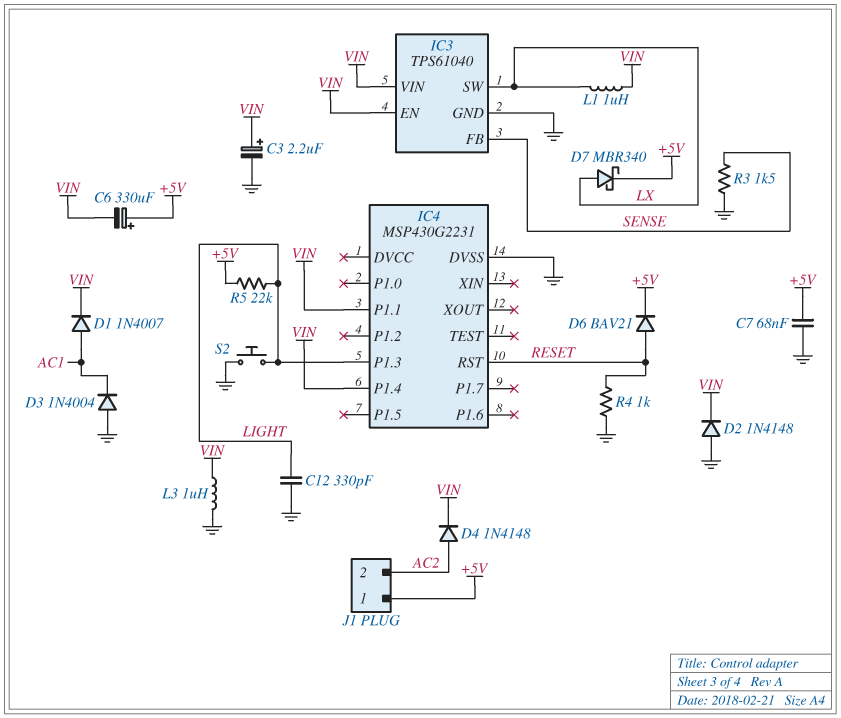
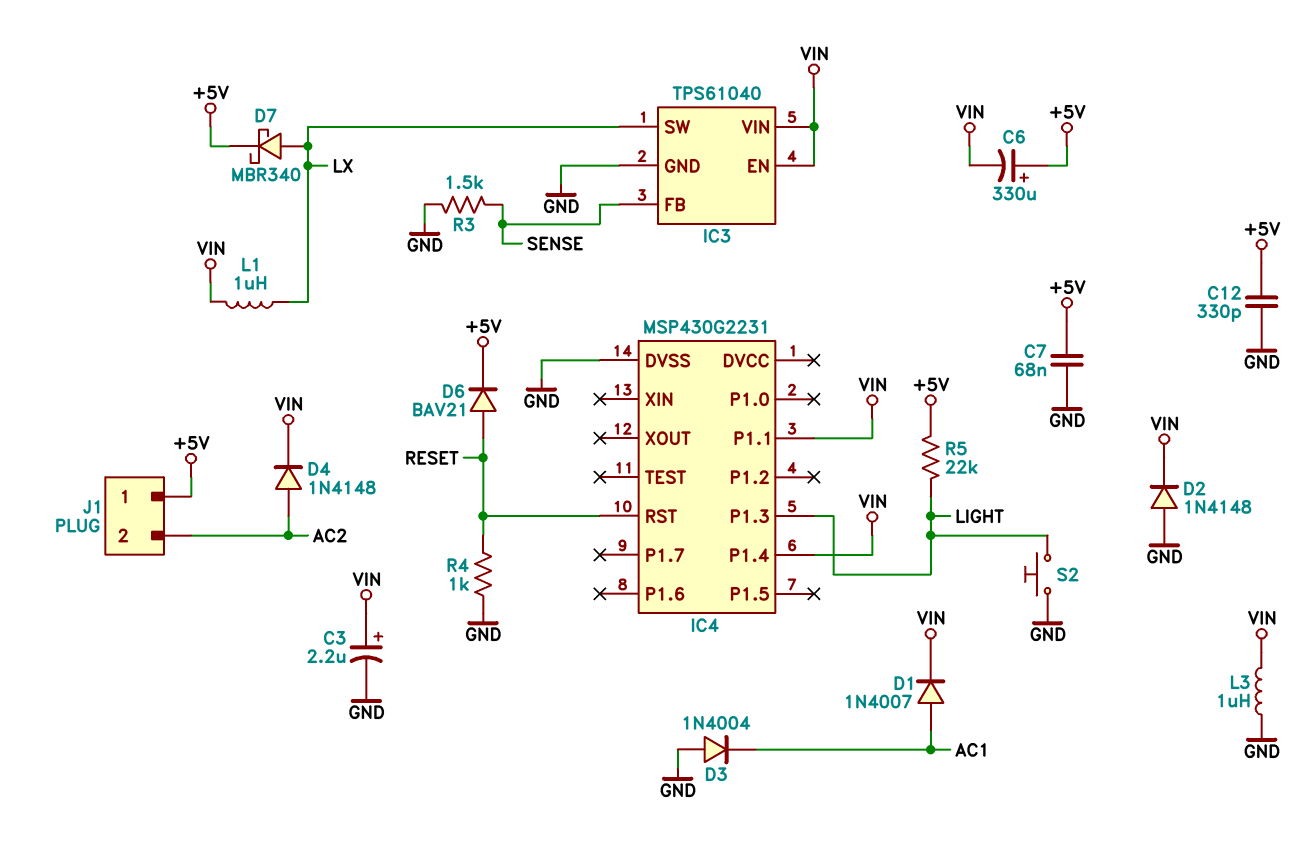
C12: 330pF (GND, LIGHT) -> 330pF (+5V, GND)

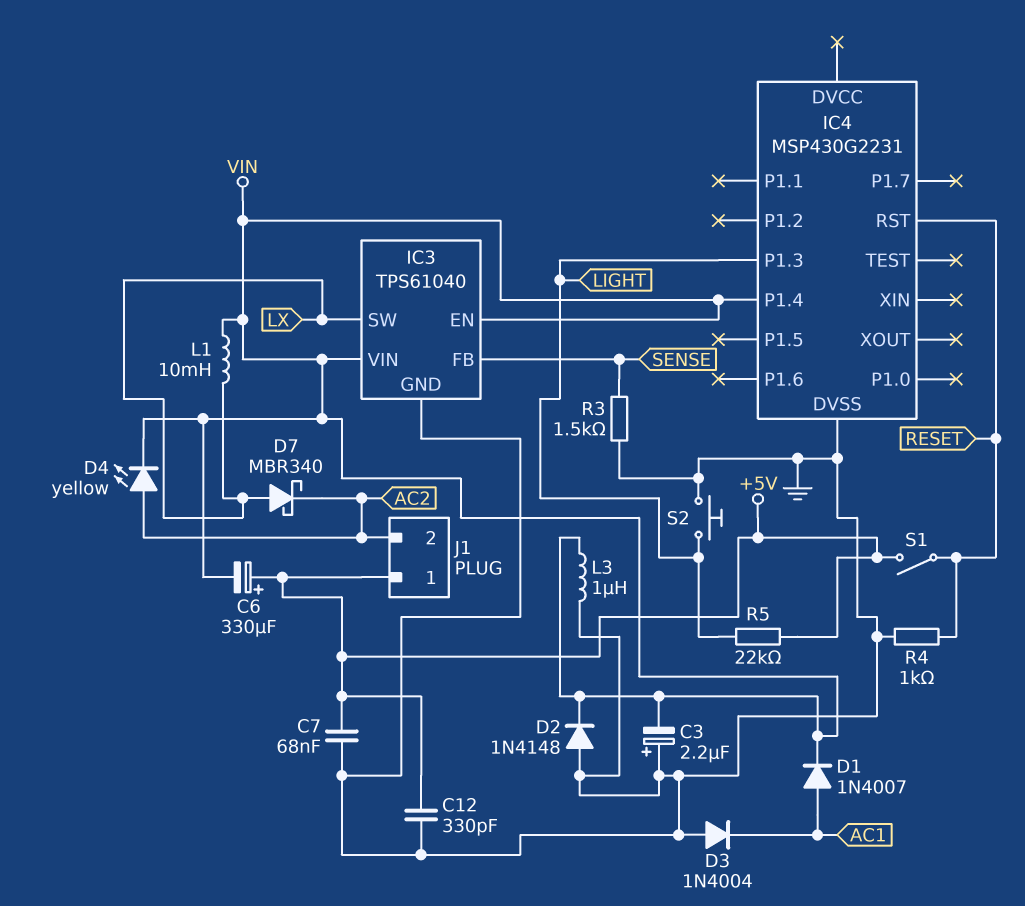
C3: 2.2uF (plus VIN, minus GND) -> 2.2uF (plus GND, minus VIN)
D4: diode 1N4148 (A AC2, K VIN) -> LED yellow (A AC2, K VIN)
D6: diode BAV21 (A RESET, K +5V) -> none
D7: schottky MBR340 (A LX, K +5V) -> schottky MBR340 (A LX, K AC2)
IC4 pin P1.1: VIN -> none
L1: 1uH (LX, VIN) -> 10mH (LX, VIN)
S1: none -> switch (+5V, RESET)

